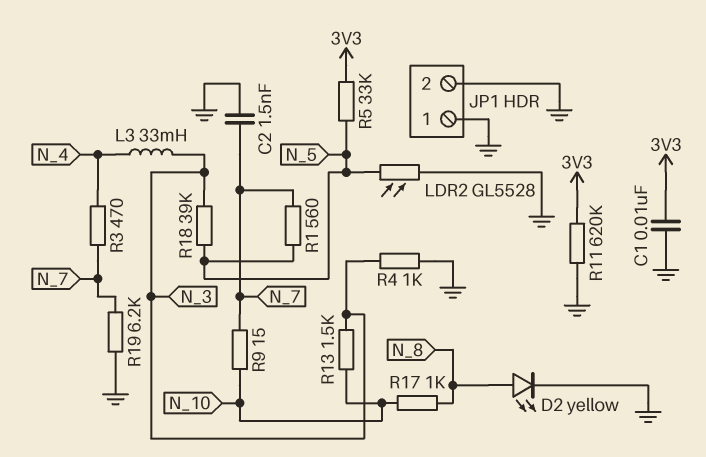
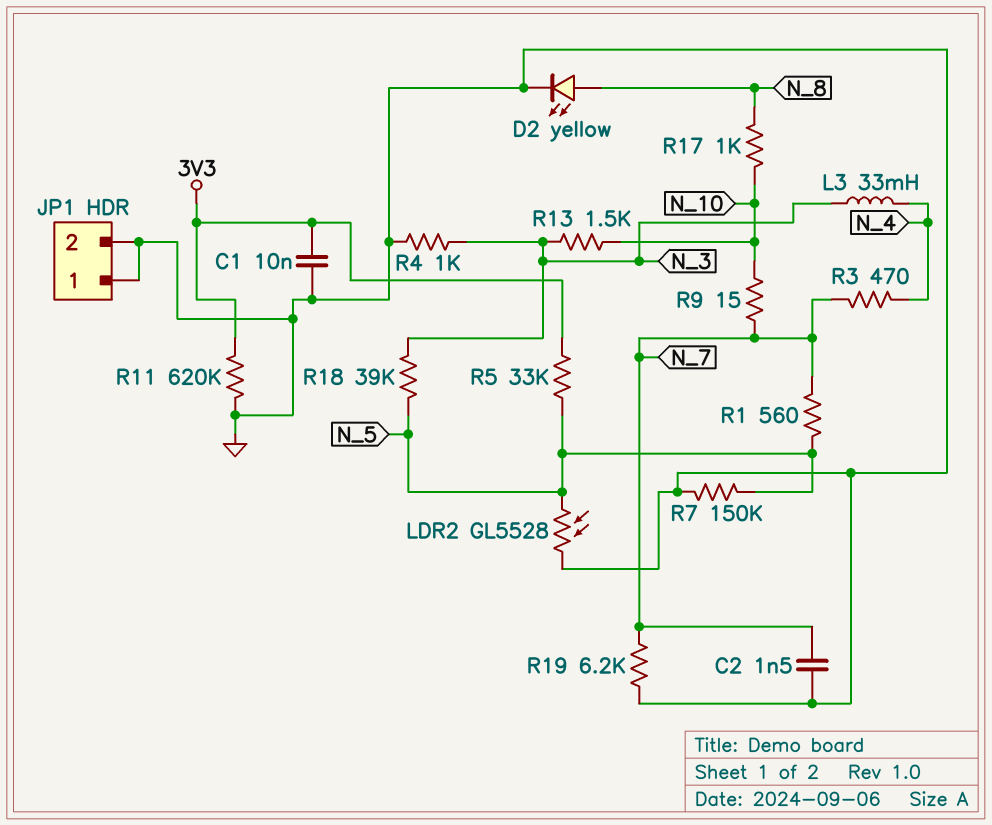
R7: none -> 150k (GND, N_5)

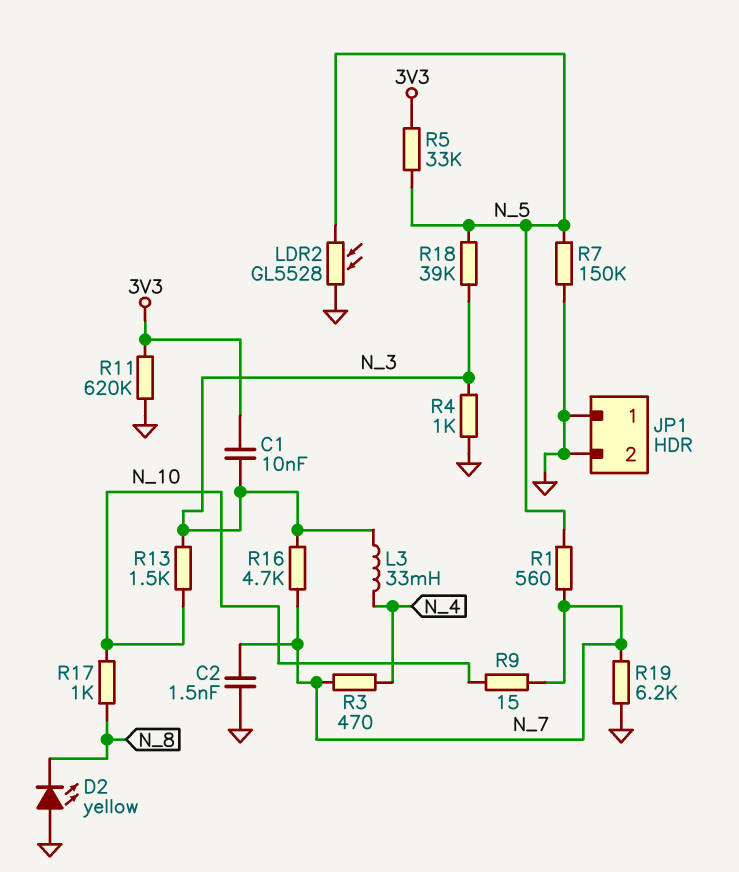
C1: 10nF (3V3, GND) -> 10nF (3V3, N_3)
D2: LED yellow (A N_8, K GND) -> LED yellow (A GND, K N_8)
R16: none -> 4.7k (N_3, N_7)

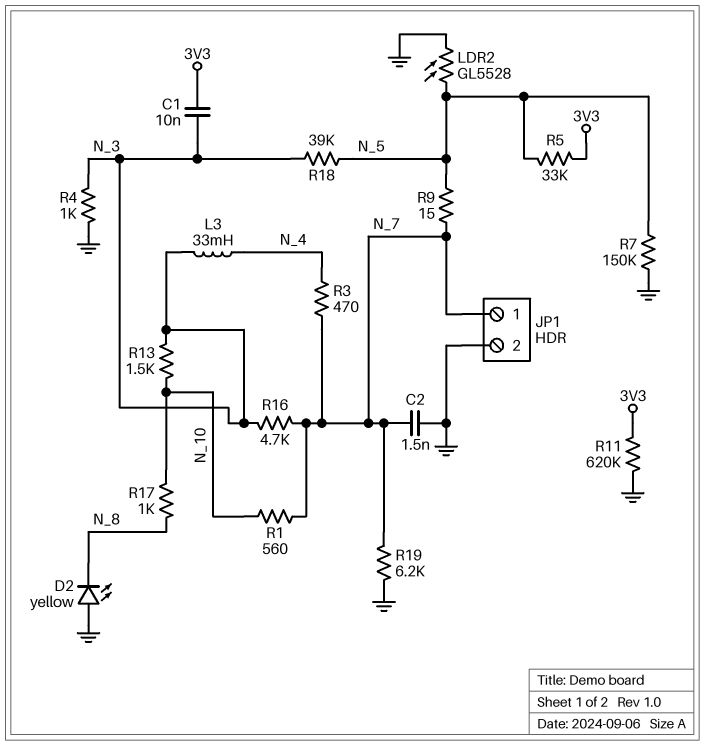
JP1 pin 1: GND -> N_7
R1: 560 (N_5, N_7) -> 560 (N_7, N_10)
R9: 15 (N_7, N_10) -> 15 (N_5, N_7)

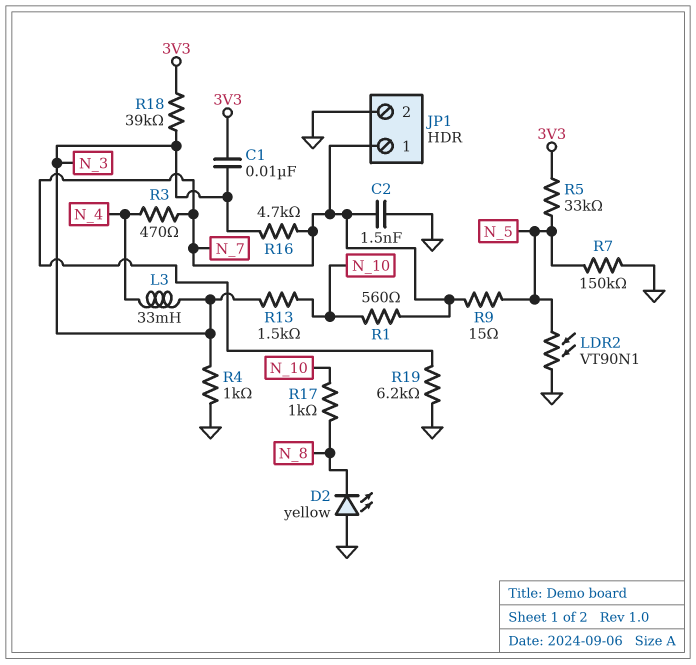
LDR2: GL5528 (GND, N_5) -> VT90N1 (GND, N_5)
R11: 620k (3V3, GND) -> none
R18: 39k (N_3, N_5) -> 39k (3V3, N_3)

